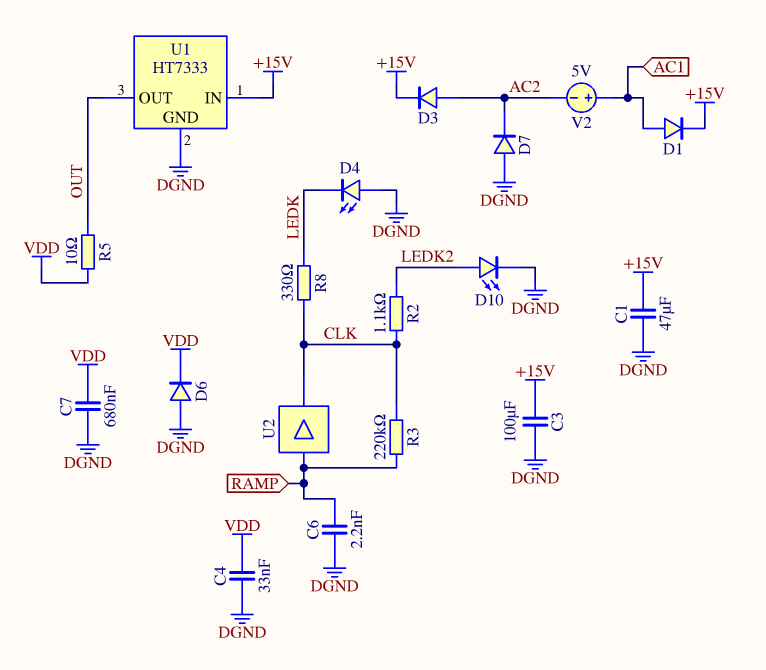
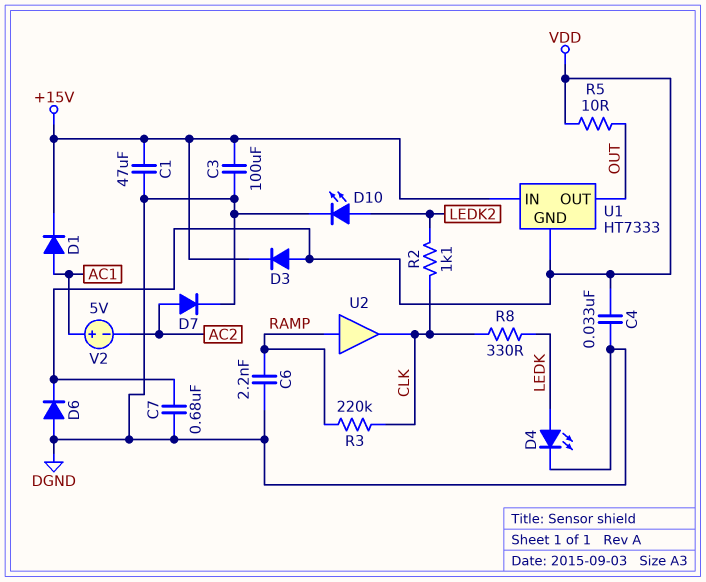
D3: diode (A AC2, K +15V) -> diode (A VDD, K +15V)
D4: LED (A DGND, K LEDK) -> LED (A LEDK, K DGND)
D7: diode (A DGND, K AC2) -> diode (A AC2, K DGND)
U1 pin GND: DGND -> VDD

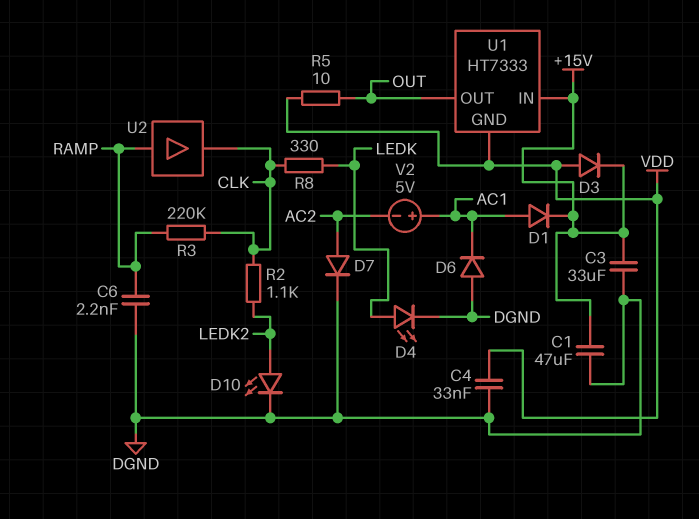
C3: 100uF (+15V, DGND) -> 33uF (+15V, DGND)
C7: 680nF (DGND, VDD) -> none
D6: diode (A DGND, K VDD) -> diode (A DGND, K AC1)

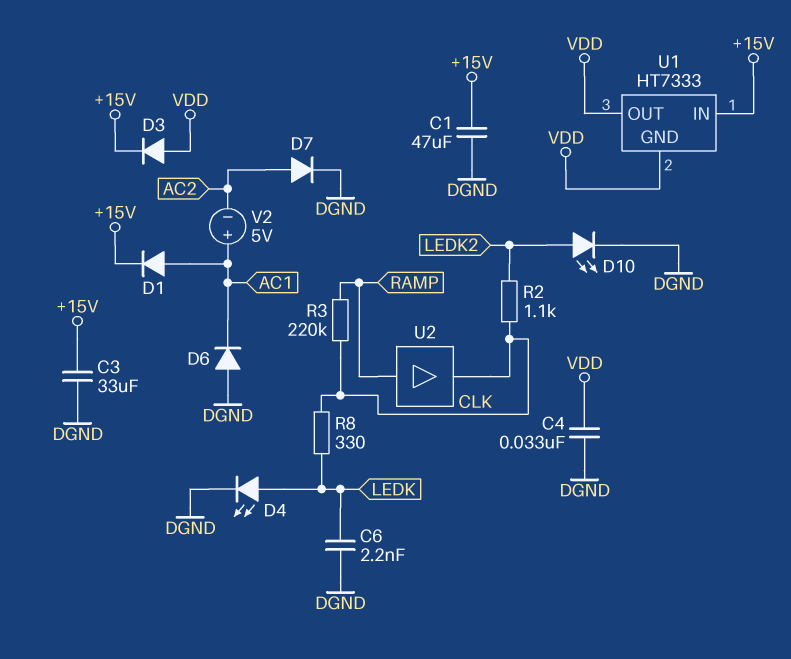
C6: 2.2nF (DGND, RAMP) -> 2.2nF (DGND, LEDK)
R5: 10 (OUT, VDD) -> none
U1 pin OUT: OUT -> VDD

